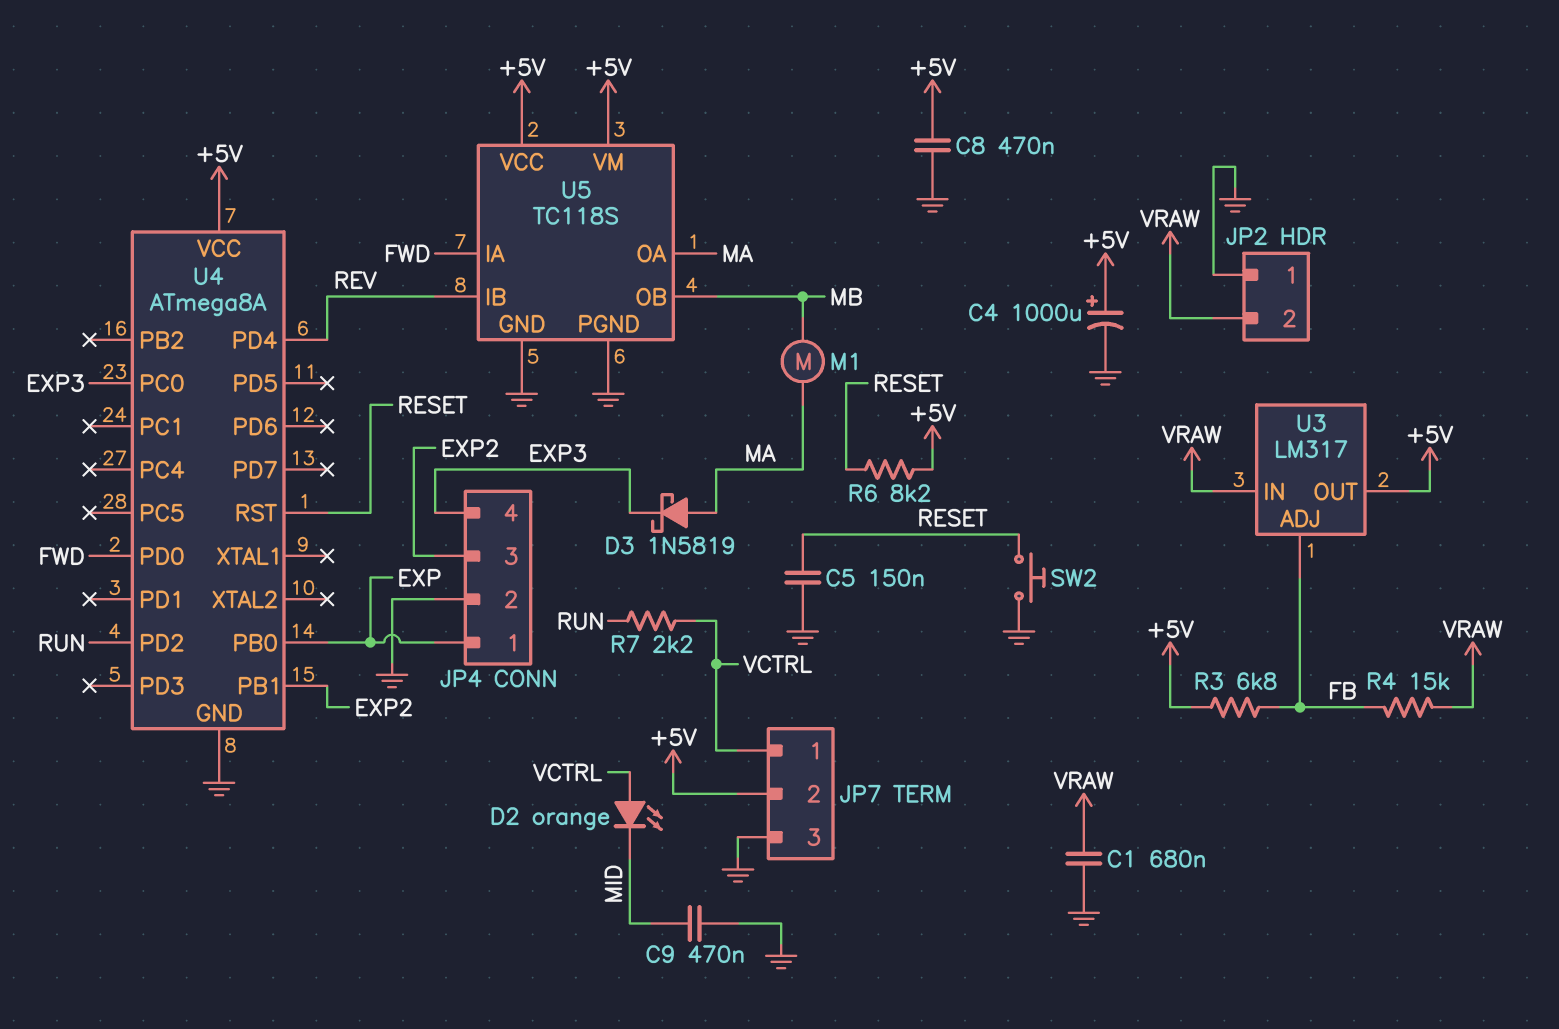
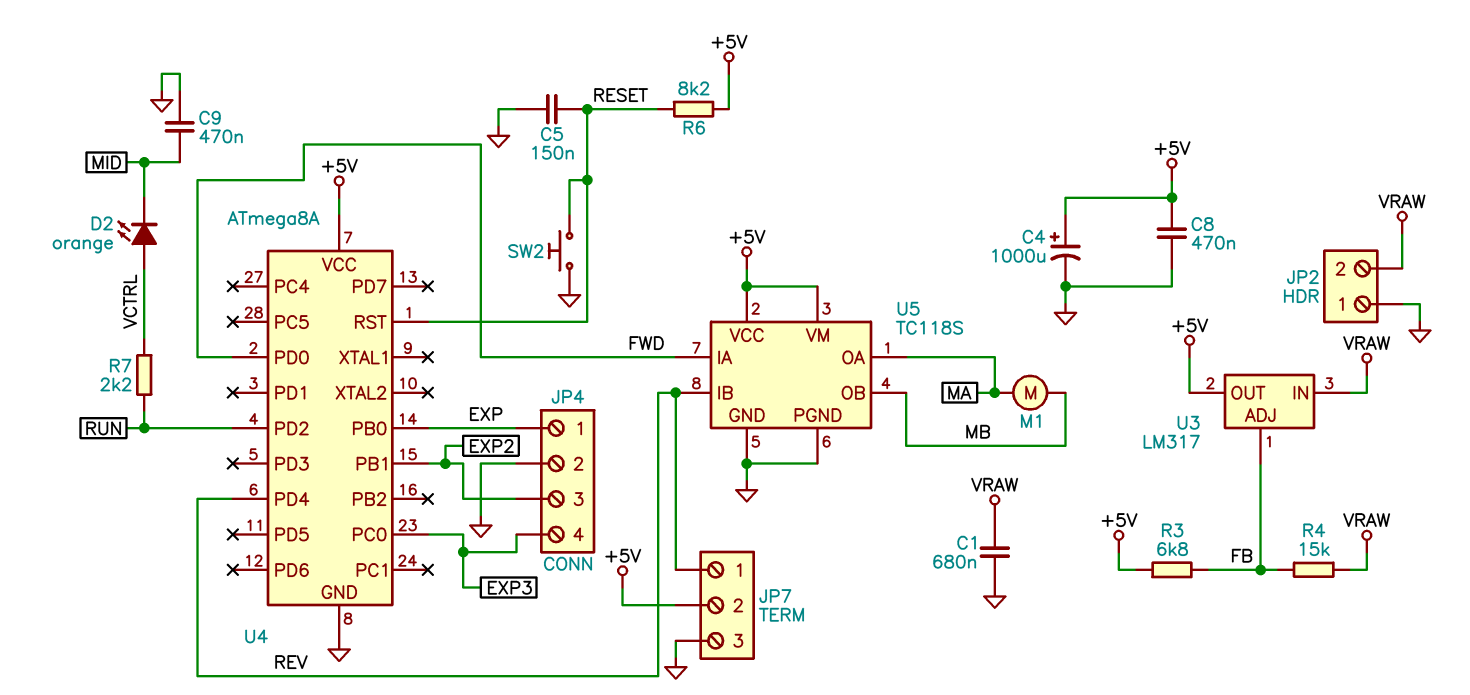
D3: schottky 1N5819 (A MA, K EXP3) -> none
JP7 pin 1: VCTRL -> REV

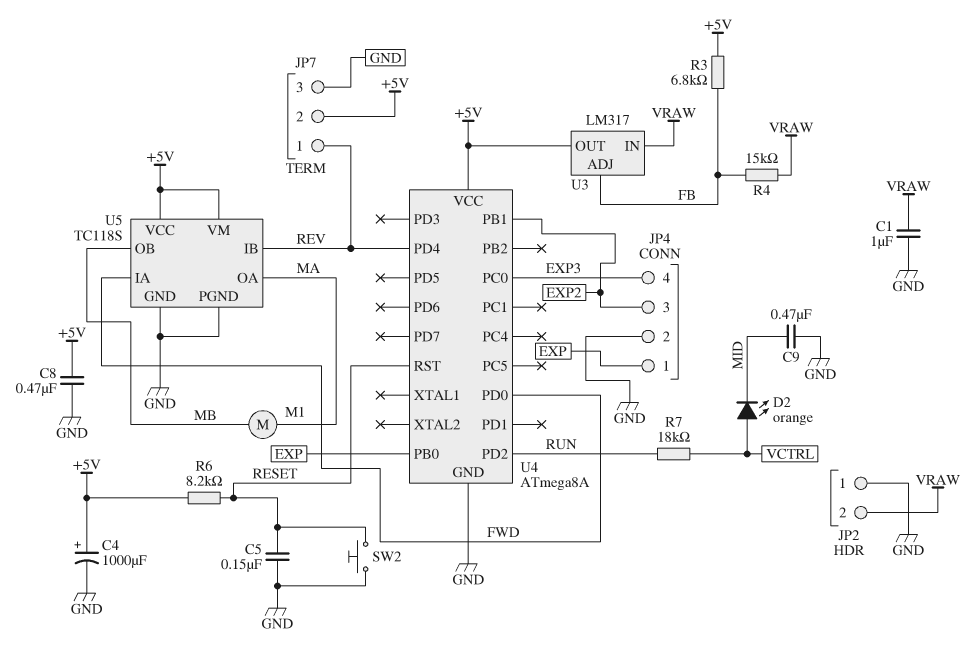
C1: 680nF (GND, VRAW) -> 1uF (GND, VRAW)
R7: 2.2k (RUN, VCTRL) -> 18k (RUN, VCTRL)

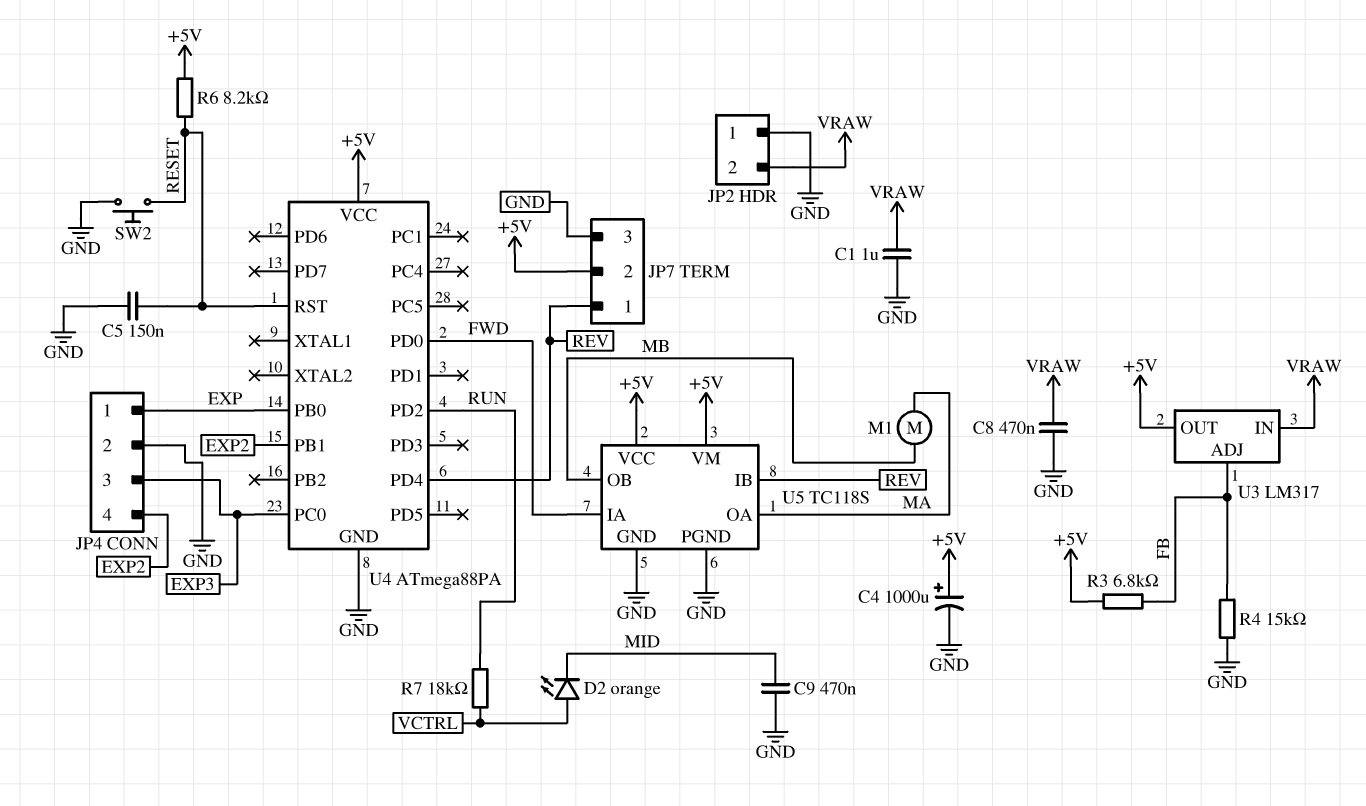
C8: 470nF (+5V, GND) -> 470nF (GND, VRAW)
JP4 pin 3: EXP2 -> EXP3
JP4 pin 4: EXP3 -> EXP2
R4: 15k (FB, VRAW) -> 15k (FB, GND)
U4: ATmega8A -> ATmega88PA

